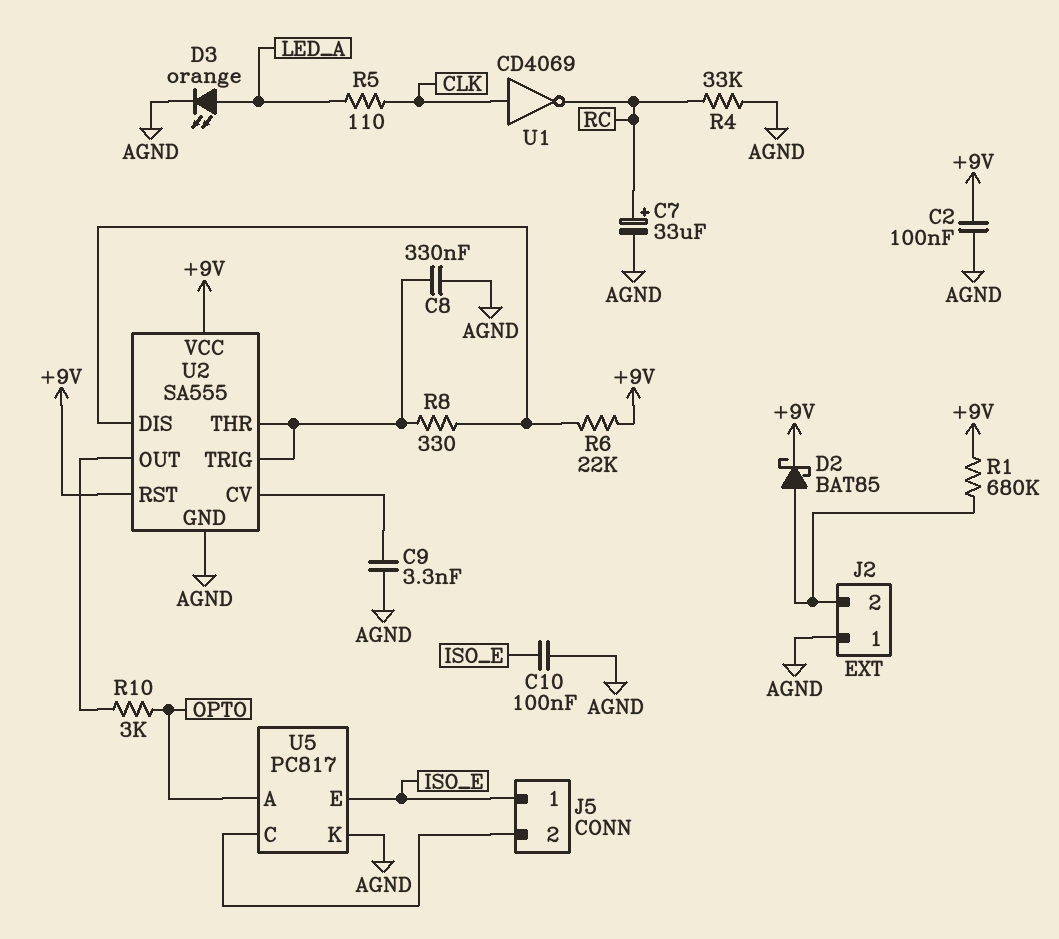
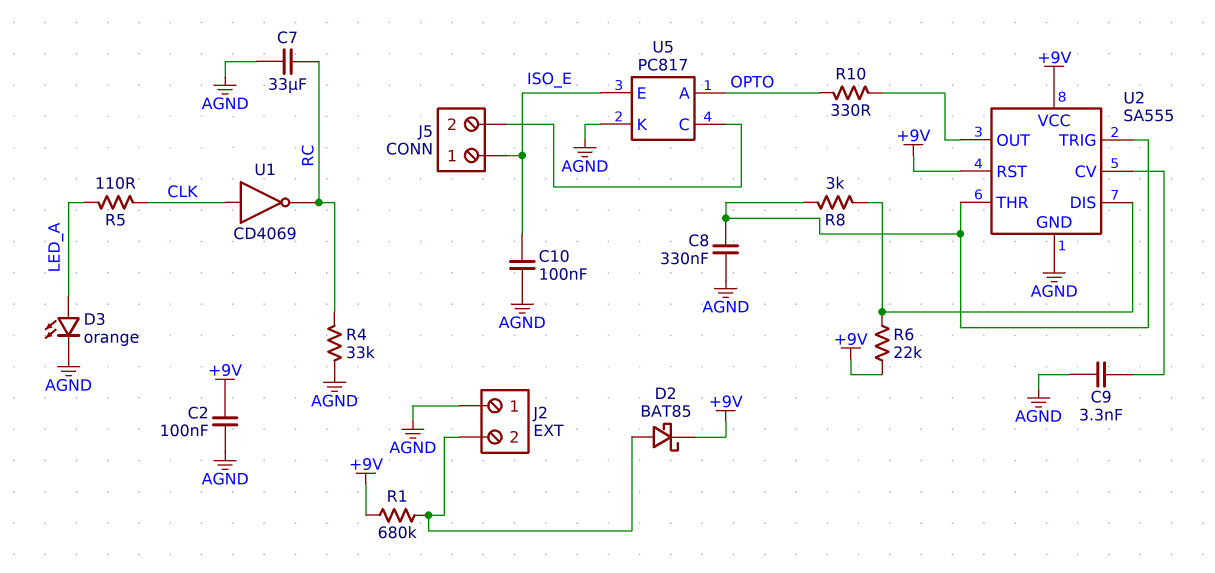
C7: 33uF (plus RC, minus AGND) -> 33uF (AGND, RC)
R8: 330 (U2/DIS, U2/THR) -> 3k (U2/DIS, U2/THR)
R10: 3k (OPTO, U2/OUT) -> 330 (OPTO, U2/OUT)

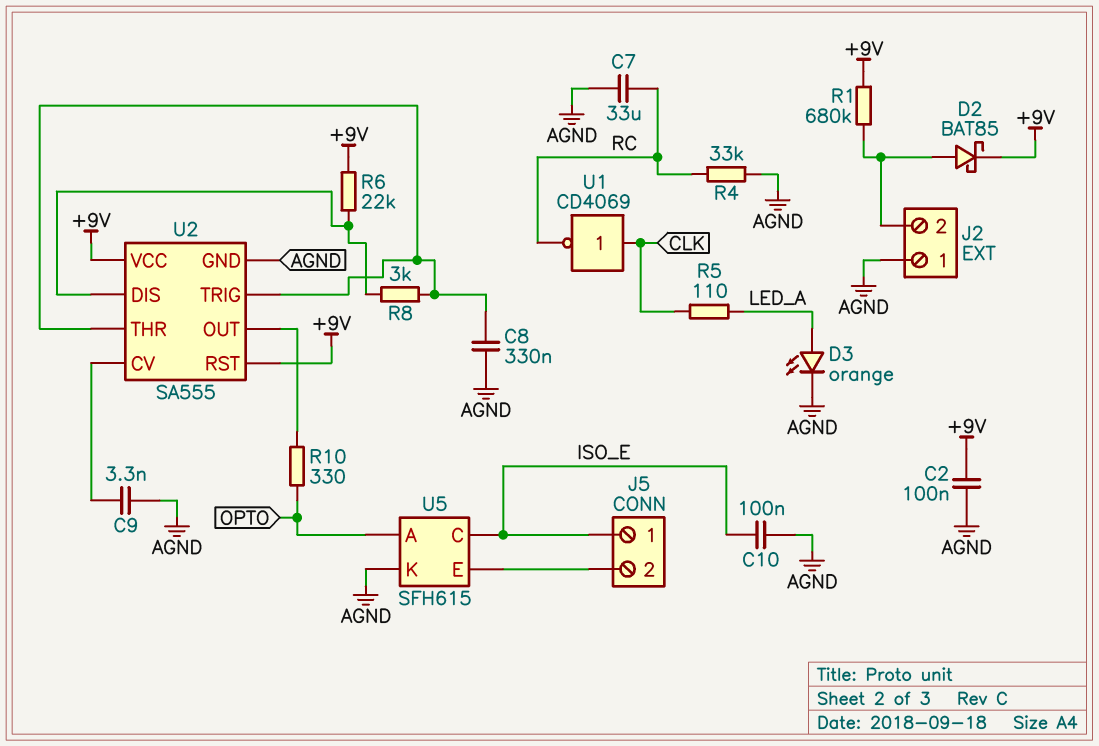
U5: PC817 -> SFH615
U5 pin C: J5/2 -> ISO_E
U5 pin E: ISO_E -> J5/2

